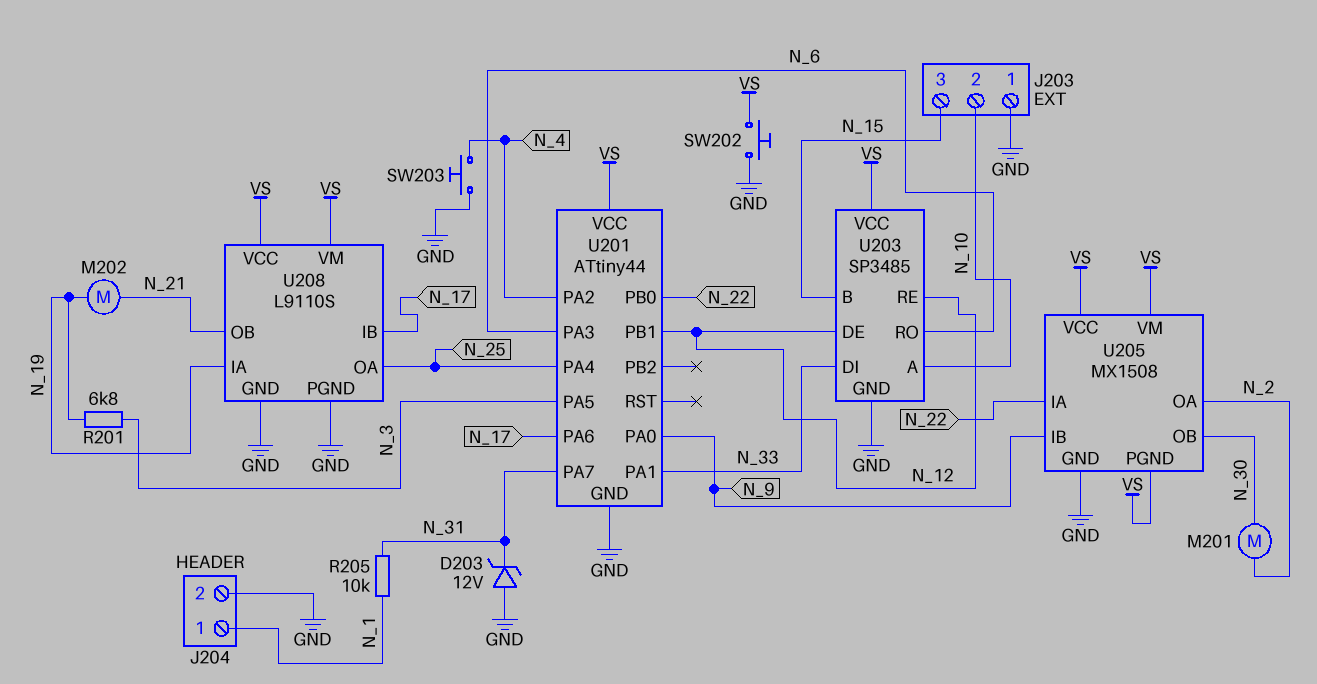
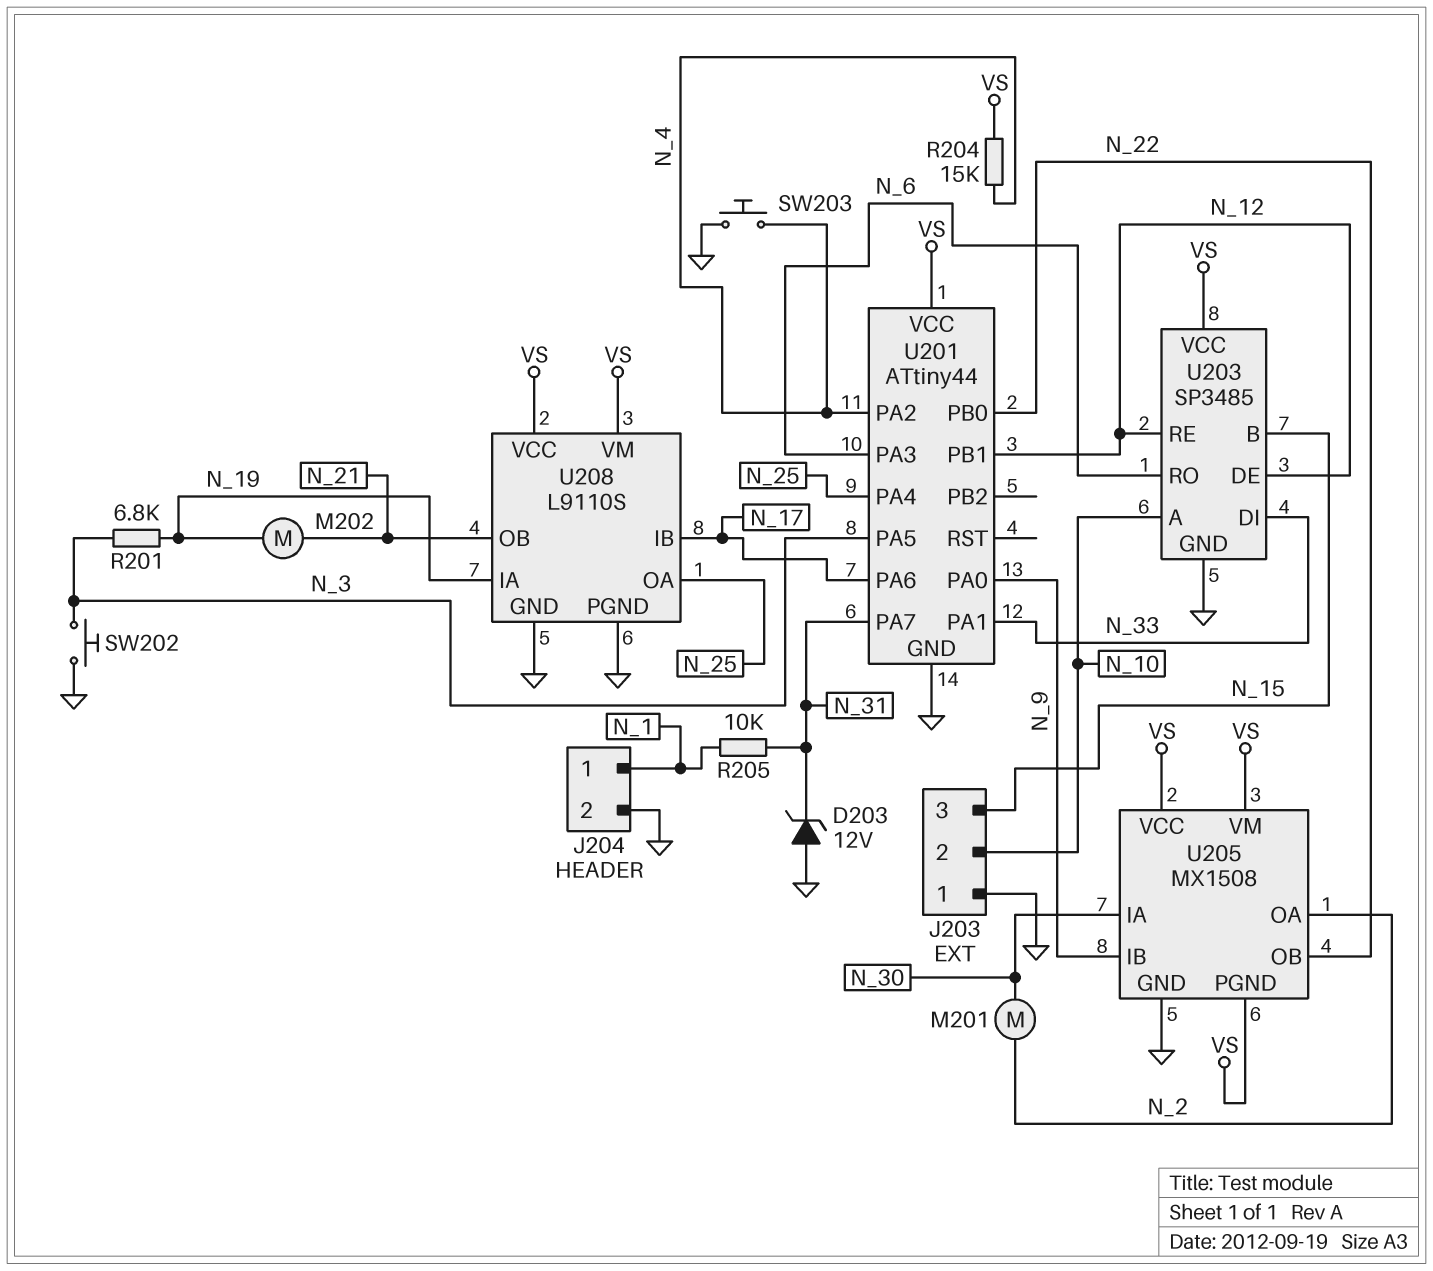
R204: none -> 15k (N_4, VS)
SW202: button (GND, VS) -> button (GND, N_3)
U205 pin IA: N_22 -> N_30
U205 pin OB: N_30 -> N_22

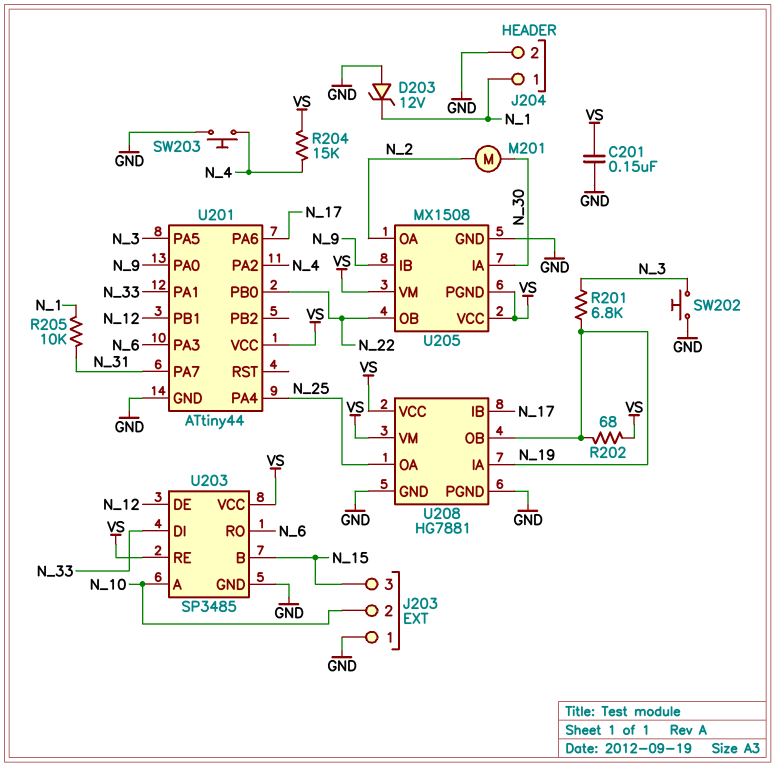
C201: none -> 150nF (GND, VS)
D203: zener 12V (A GND, K N_31) -> zener 12V (A GND, K N_1)
M202: motor (N_19, N_21) -> none
R202: none -> 68 (N_19, VS)
U203 pin RE: N_12 -> VS
U208: L9110S -> HG7881
U208 pin OB: N_21 -> N_19

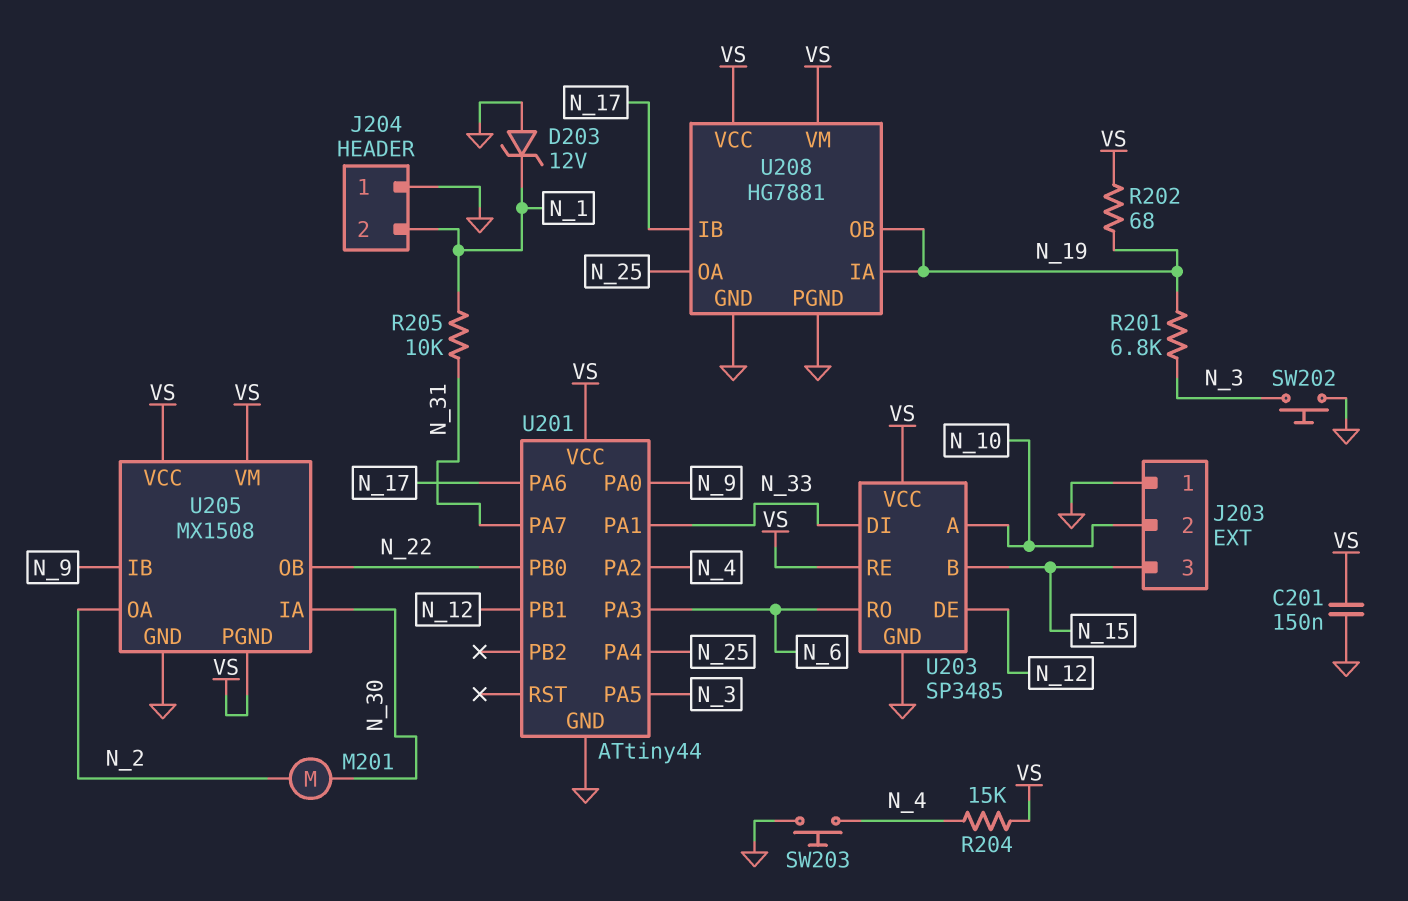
J204 pin 1: N_1 -> GND
J204 pin 2: GND -> N_1

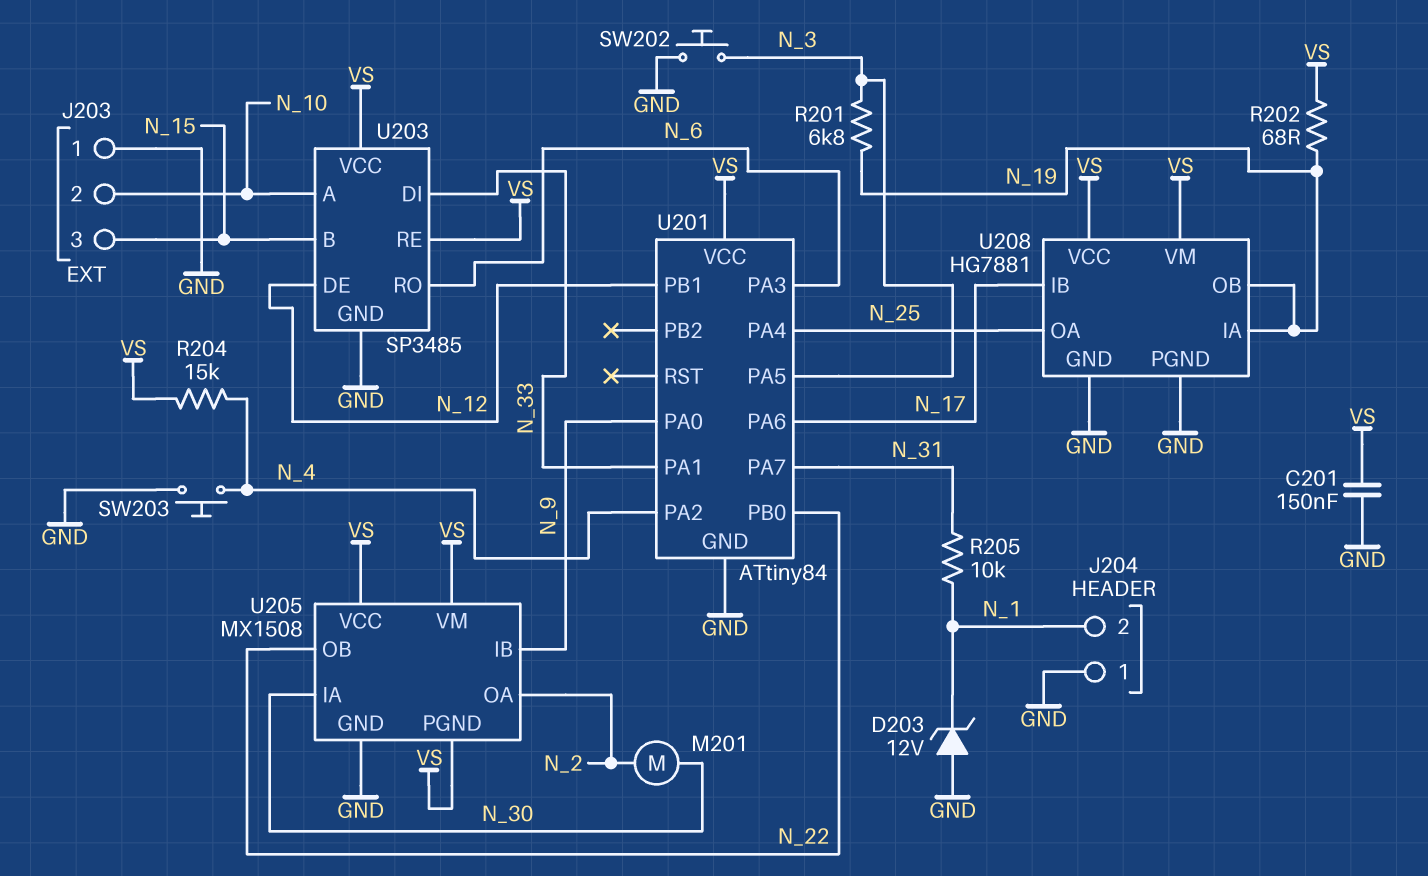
U201: ATtiny44 -> ATtiny84

